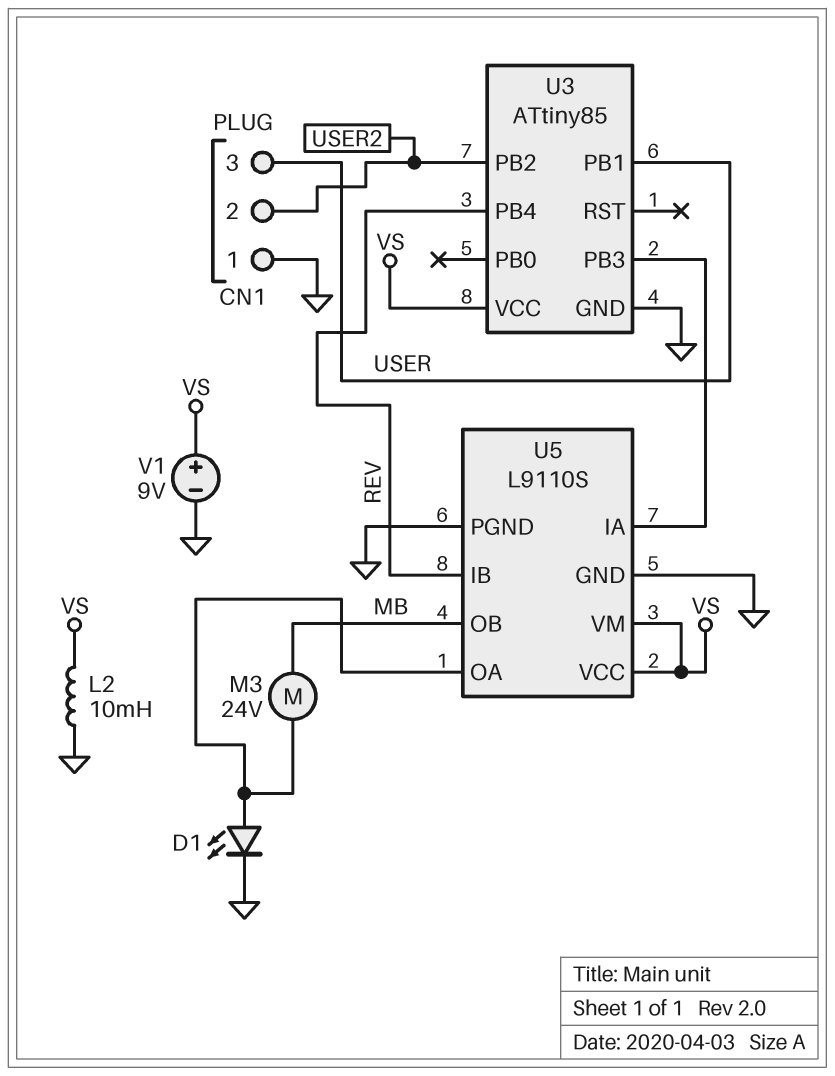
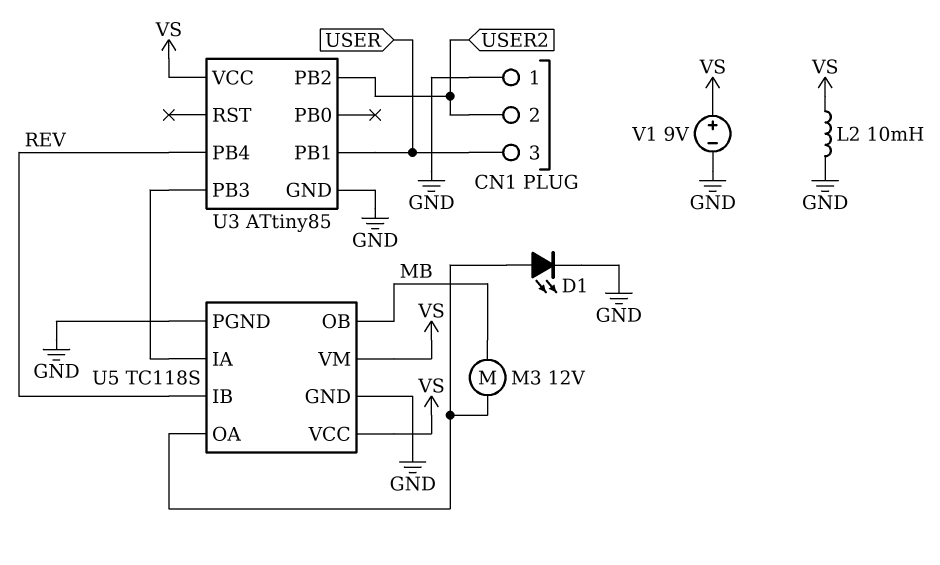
M3: motor 24V (MB, U5/OA) -> motor 12V (MB, U5/OA)
U5: L9110S -> TC118S

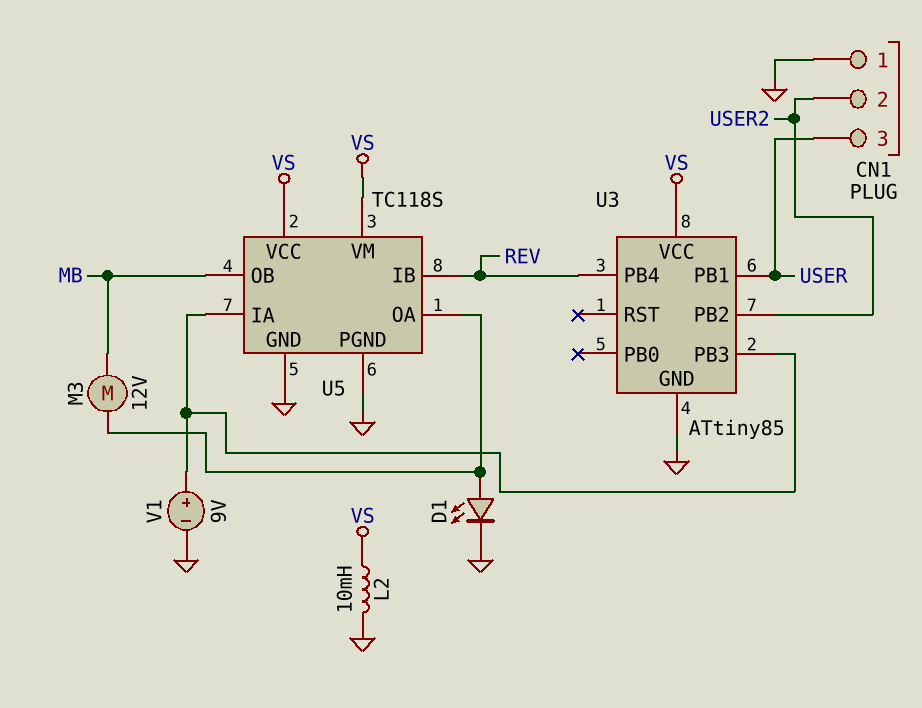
V1: 9V (plus VS, minus GND) -> 9V (plus U3/PB3, minus GND)

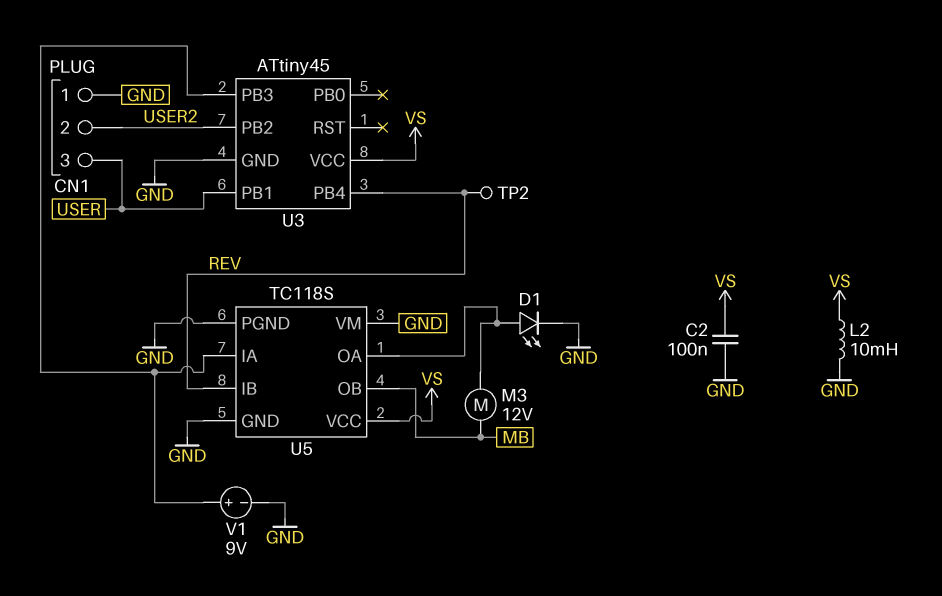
C2: none -> 100nF (GND, VS)
TP2: none -> test point (REV)
U3: ATtiny85 -> ATtiny45
U5 pin VM: VS -> GND

